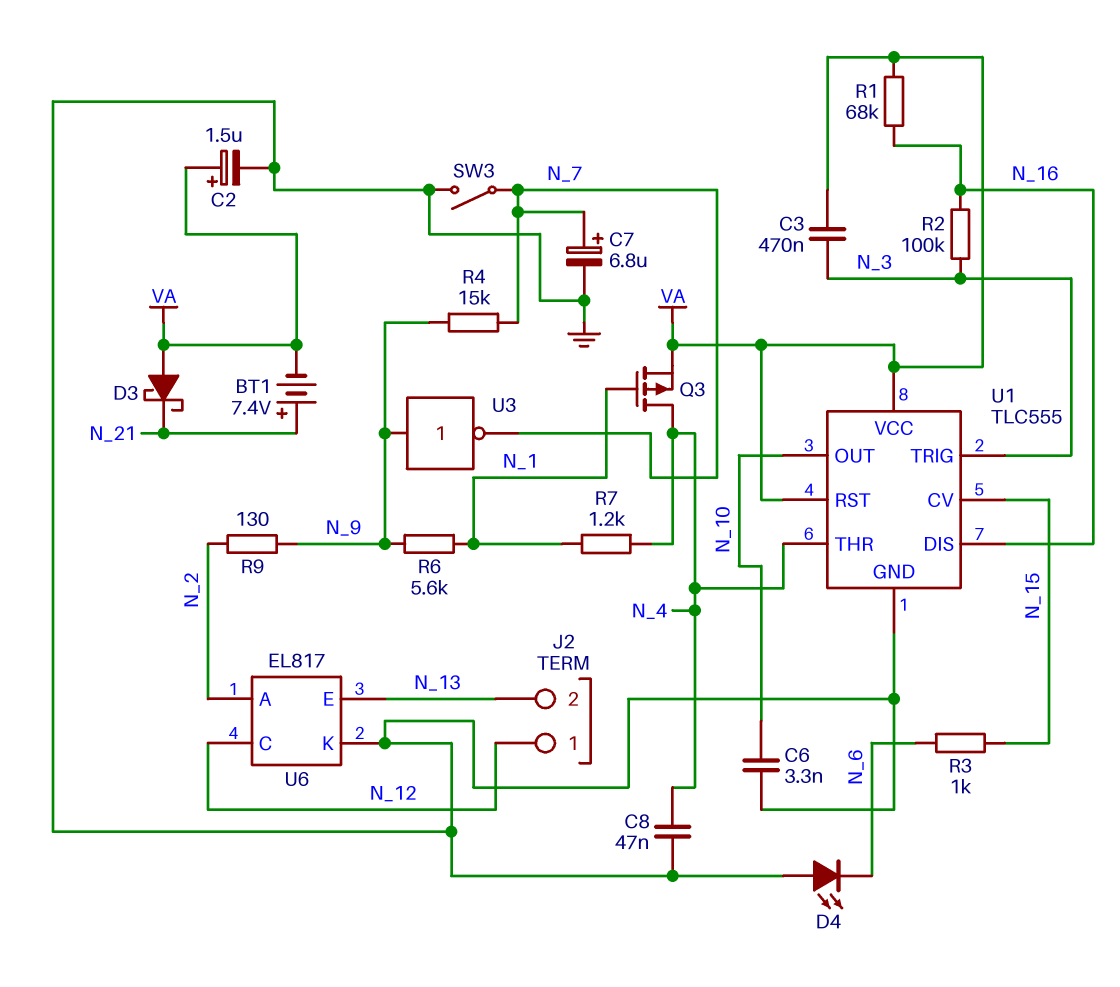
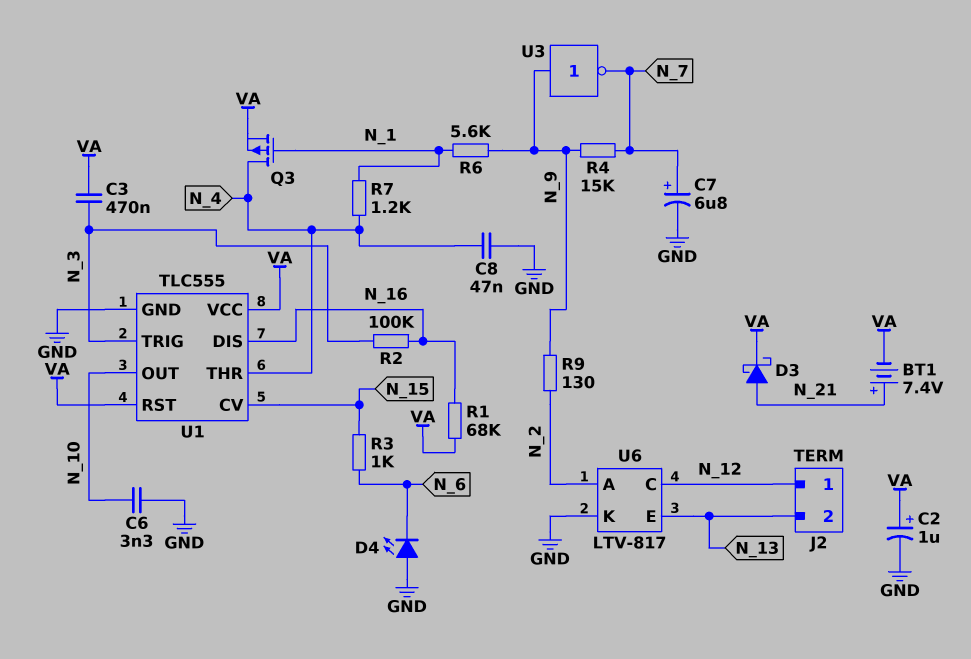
C2: 1.5uF (plus VA, minus GND) -> 1uF (plus VA, minus GND)
D3: schottky (A VA, K N_21) -> schottky (A N_21, K VA)
SW3: switch (GND, N_7) -> none
U6: EL817 -> LTV-817

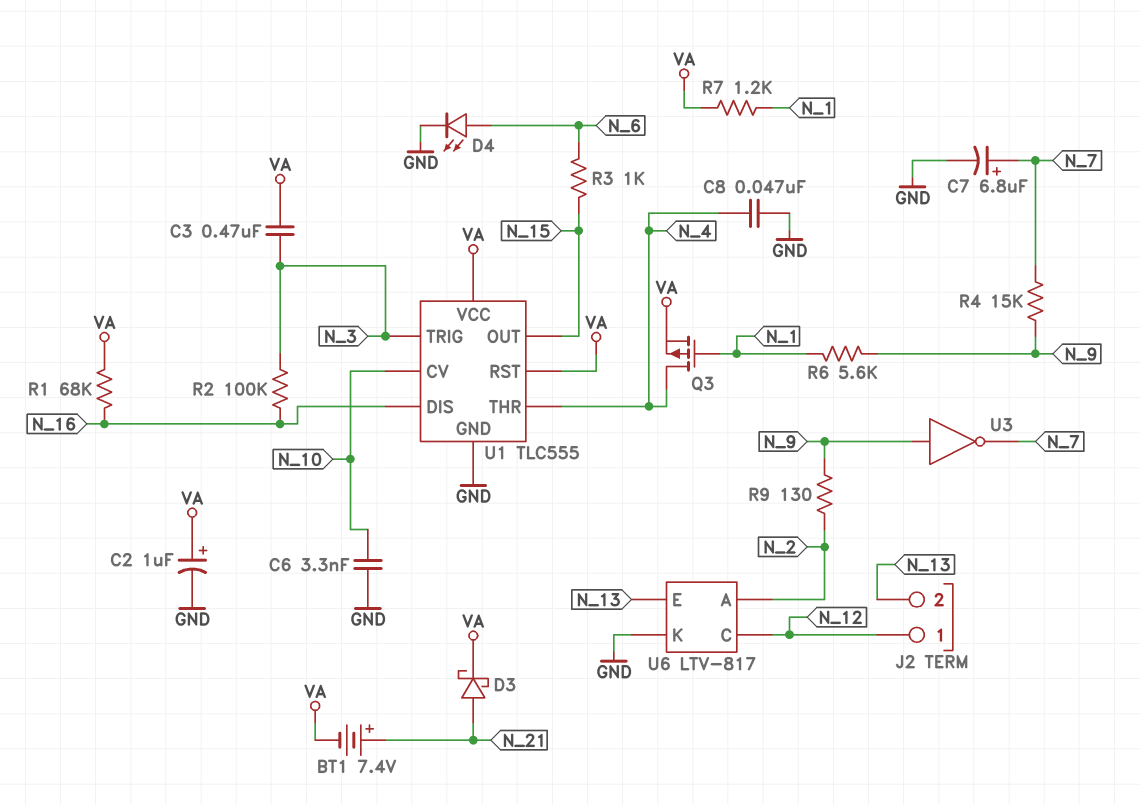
D4: LED (A GND, K N_6) -> LED (A N_6, K GND)
R7: 1.2k (N_1, N_4) -> 1.2k (N_1, VA)
U1 pin CV: N_15 -> N_10
U1 pin OUT: N_10 -> N_15

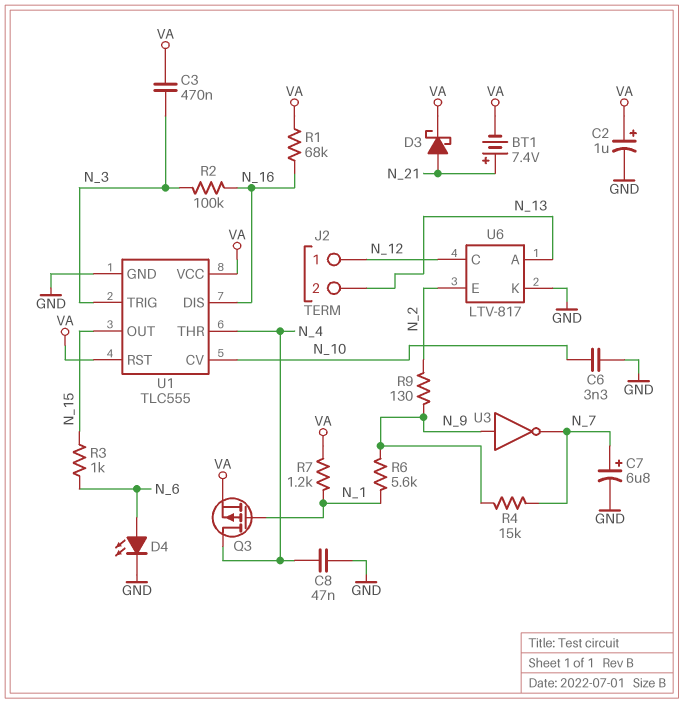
U6 pin A: N_2 -> N_13
U6 pin E: N_13 -> N_2

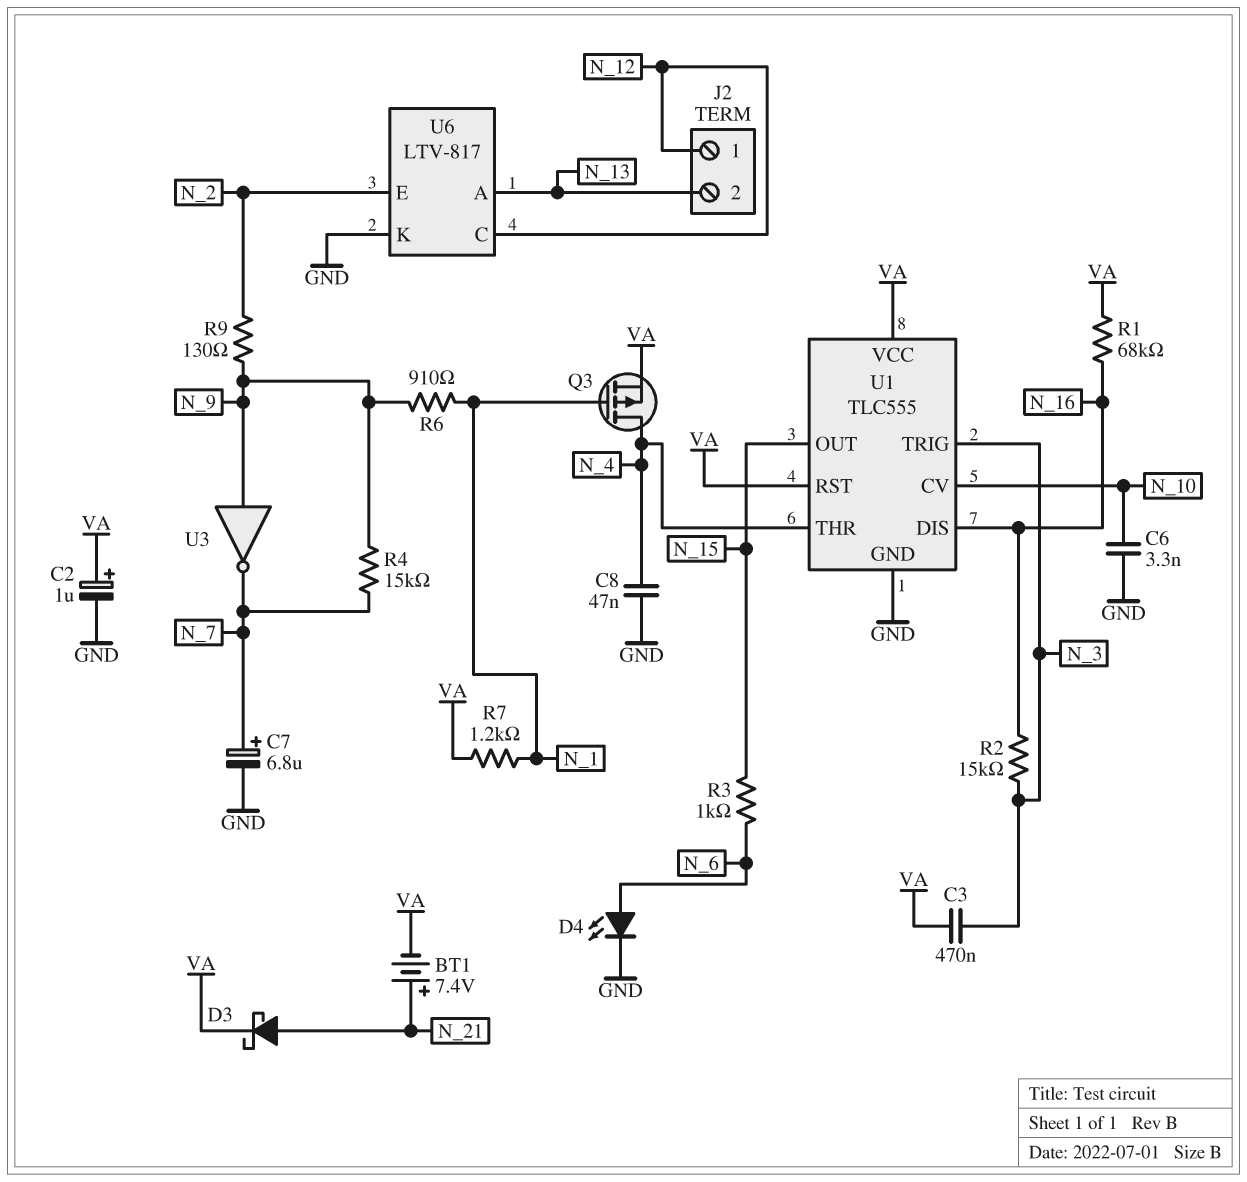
R2: 100k (N_3, N_16) -> 15k (N_3, N_16)
R6: 5.6k (N_1, N_9) -> 910 (N_1, N_9)

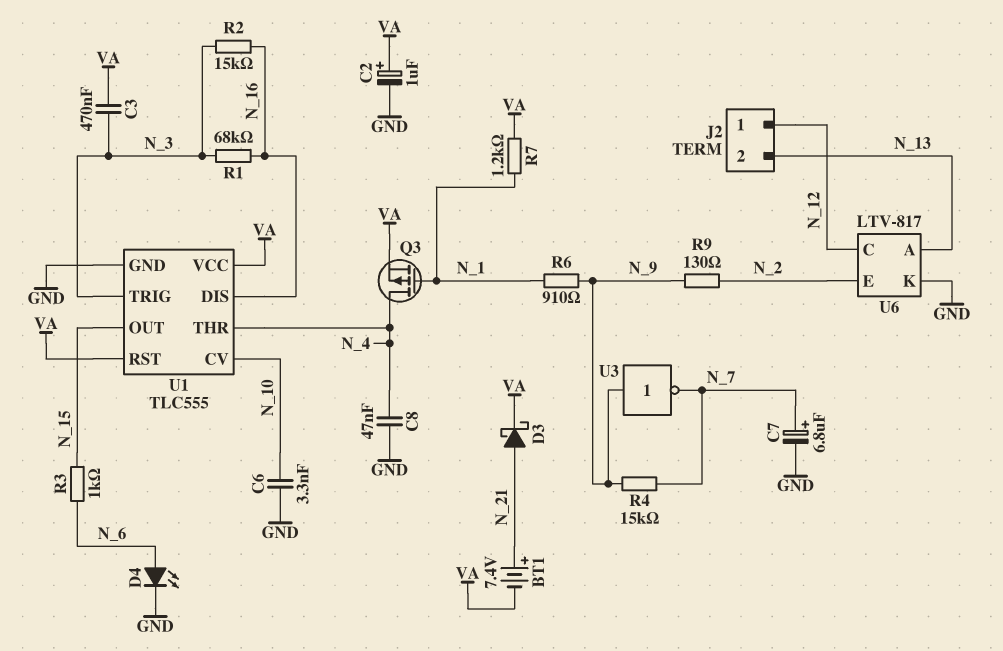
R1: 68k (N_16, VA) -> 68k (N_3, N_16)

